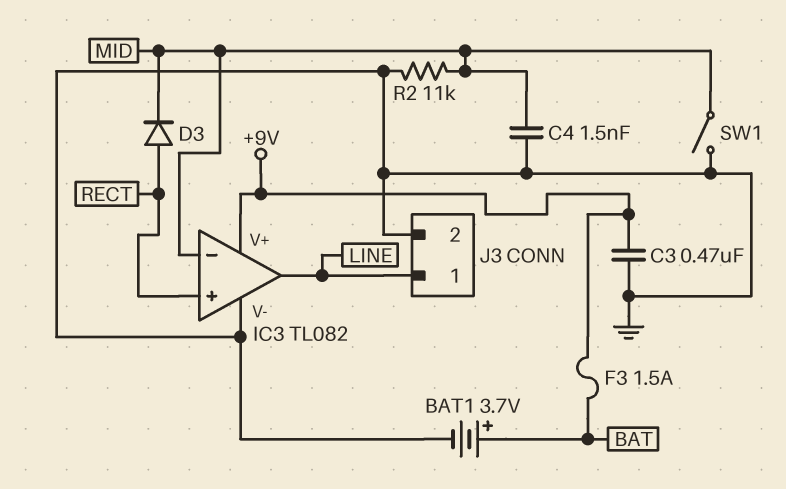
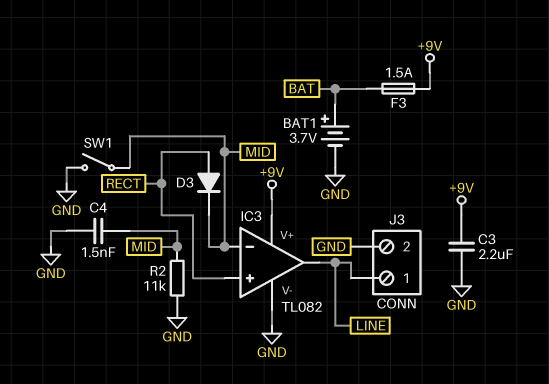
C3: 470nF (+9V, GND) -> 2.2uF (+9V, GND)

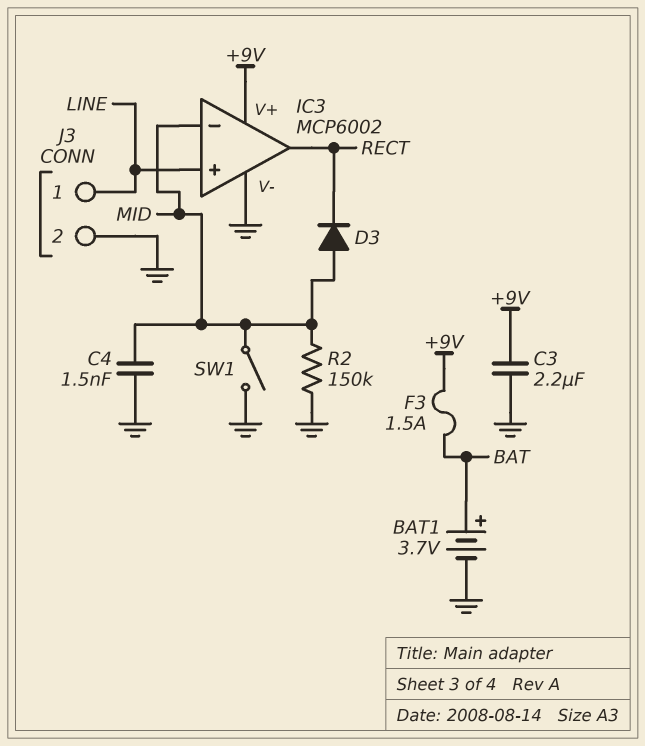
D3: diode (A RECT, K MID) -> diode (A MID, K RECT)
IC3: TL082 -> MCP6002
IC3 pin in+: RECT -> LINE
IC3 pin out: LINE -> RECT
R2: 11k (GND, MID) -> 150k (GND, MID)

